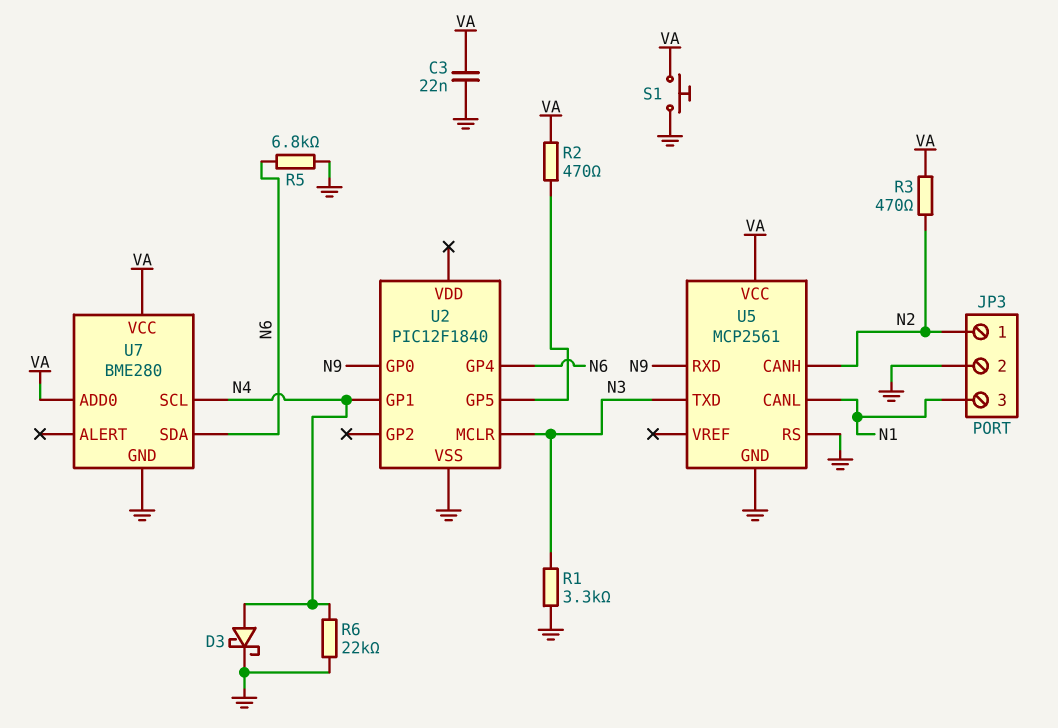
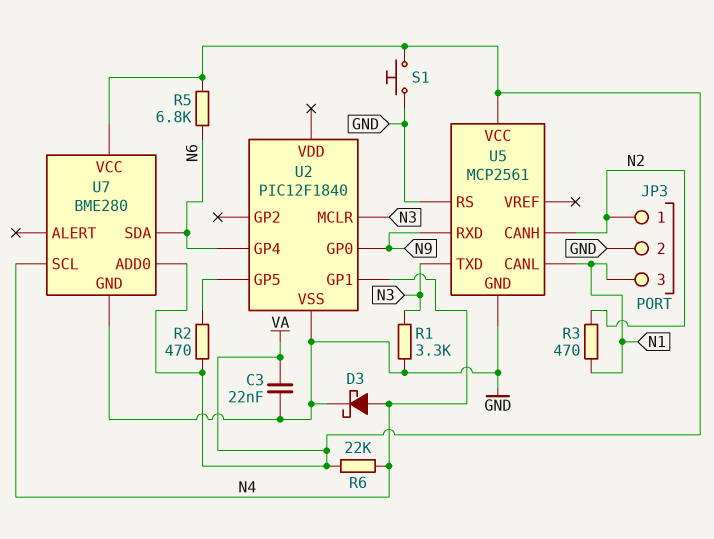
R3: 470 (N2, VA) -> 470 (N1, N2)
R5: 6.8k (GND, N6) -> 6.8k (N6, VA)
R6: 22k (GND, N4) -> 22k (N4, VA)

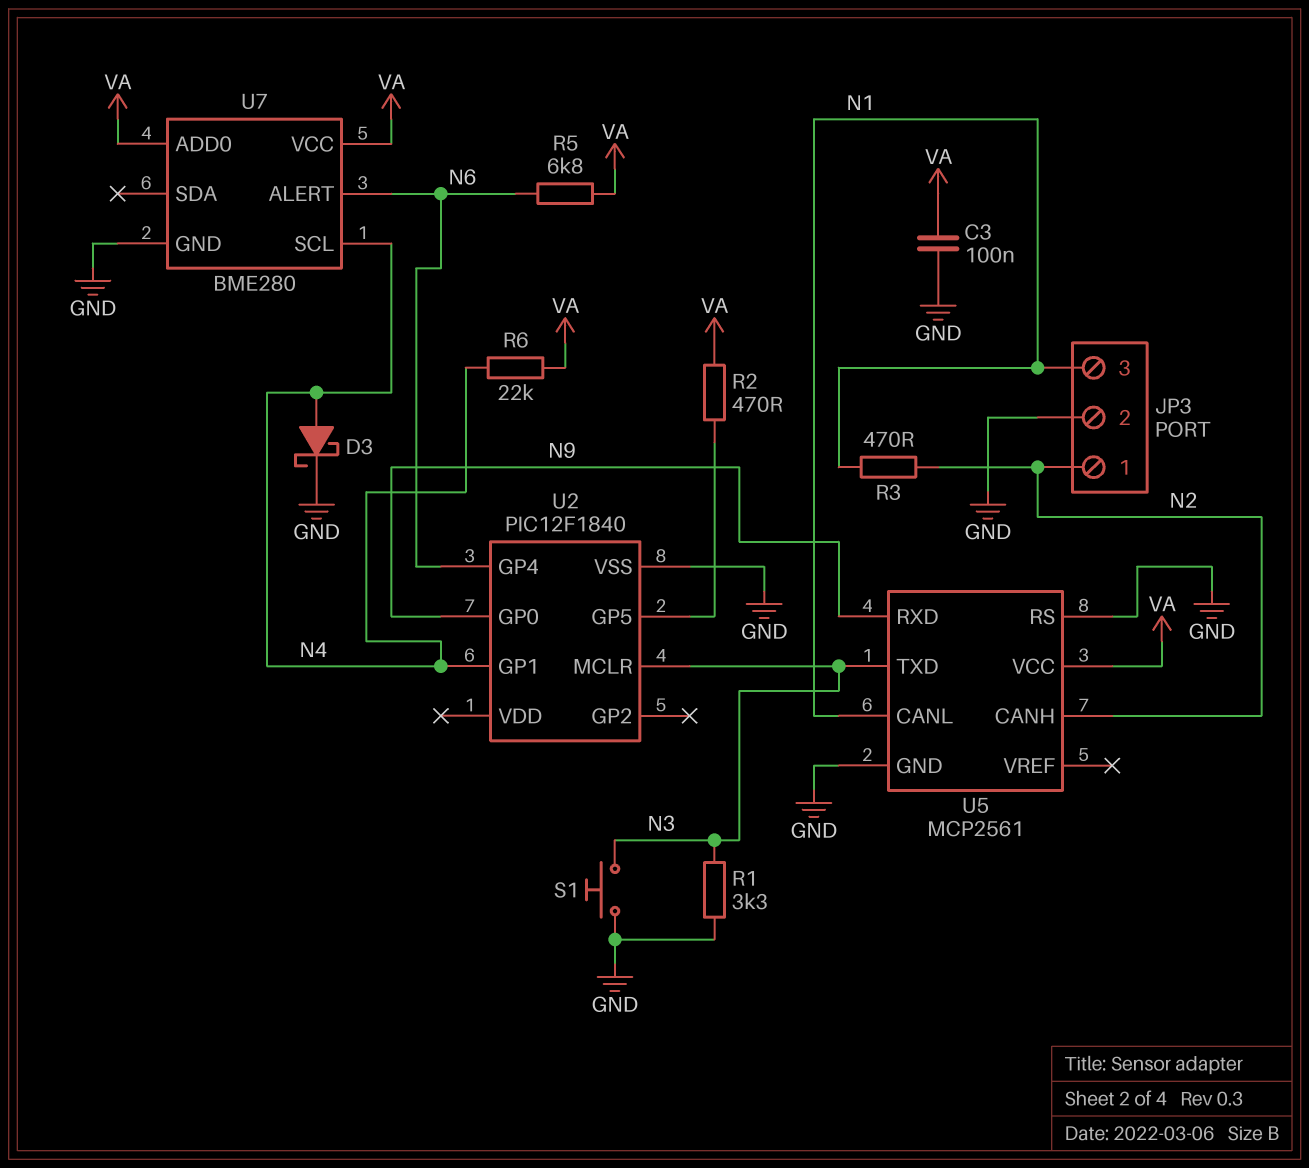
C3: 22nF (GND, VA) -> 100nF (GND, VA)
S1: button (GND, VA) -> button (GND, N3)
U7 pin ALERT: none -> N6
U7 pin SDA: N6 -> none

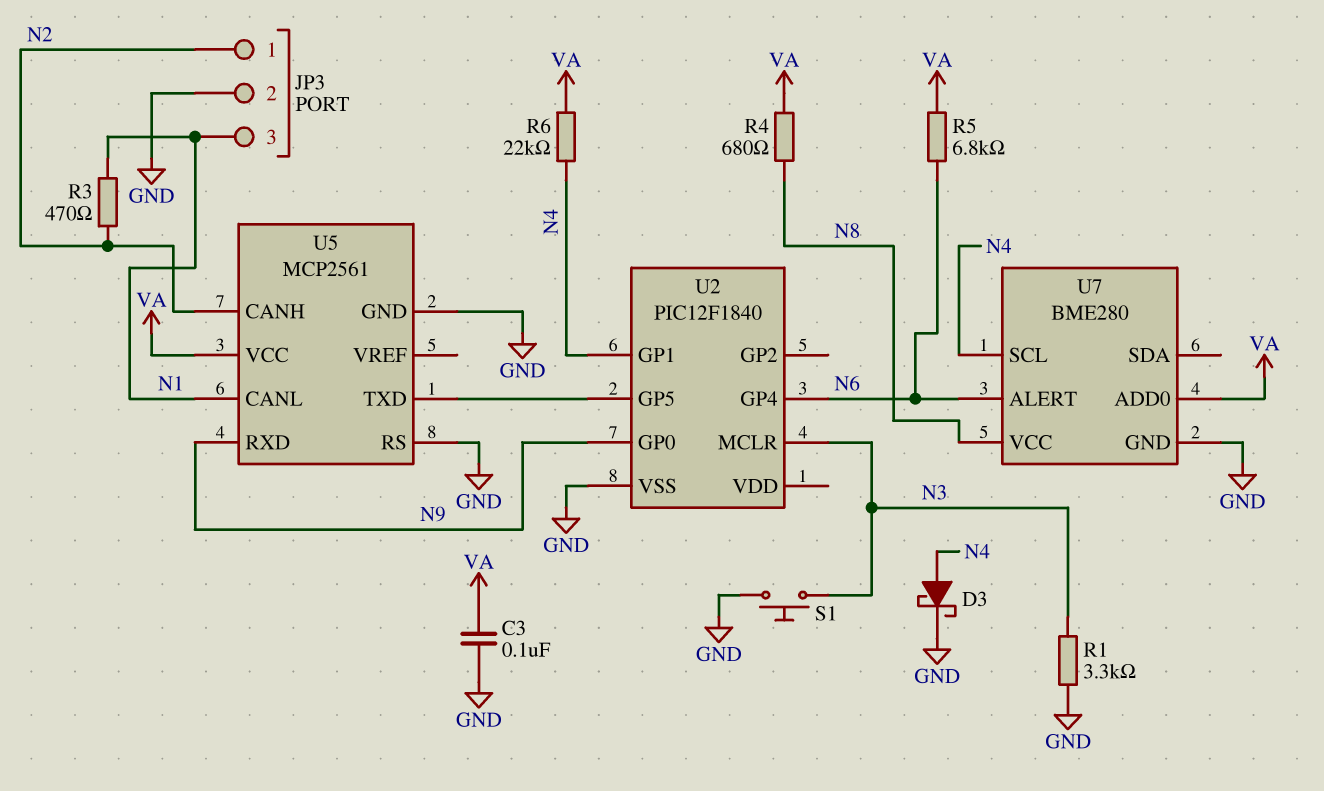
R2: 470 (U2/GP5, VA) -> none
R4: none -> 680 (N8, VA)
U5 pin TXD: N3 -> U2/GP5
U7 pin VCC: VA -> N8

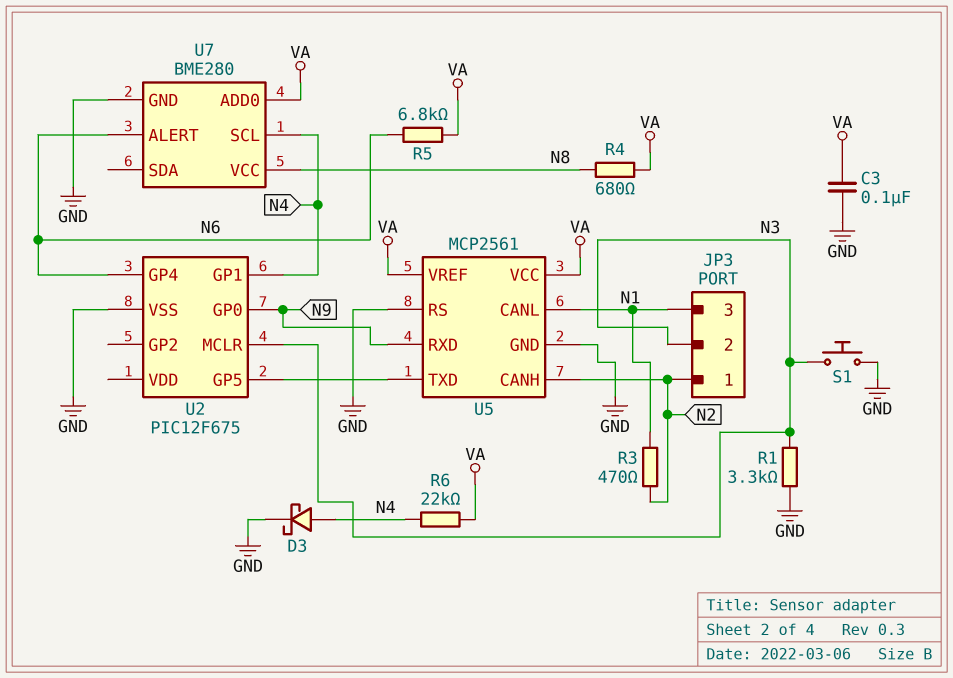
JP3 pin 2: GND -> N3
U2: PIC12F1840 -> PIC12F675
U5 pin VREF: none -> VA

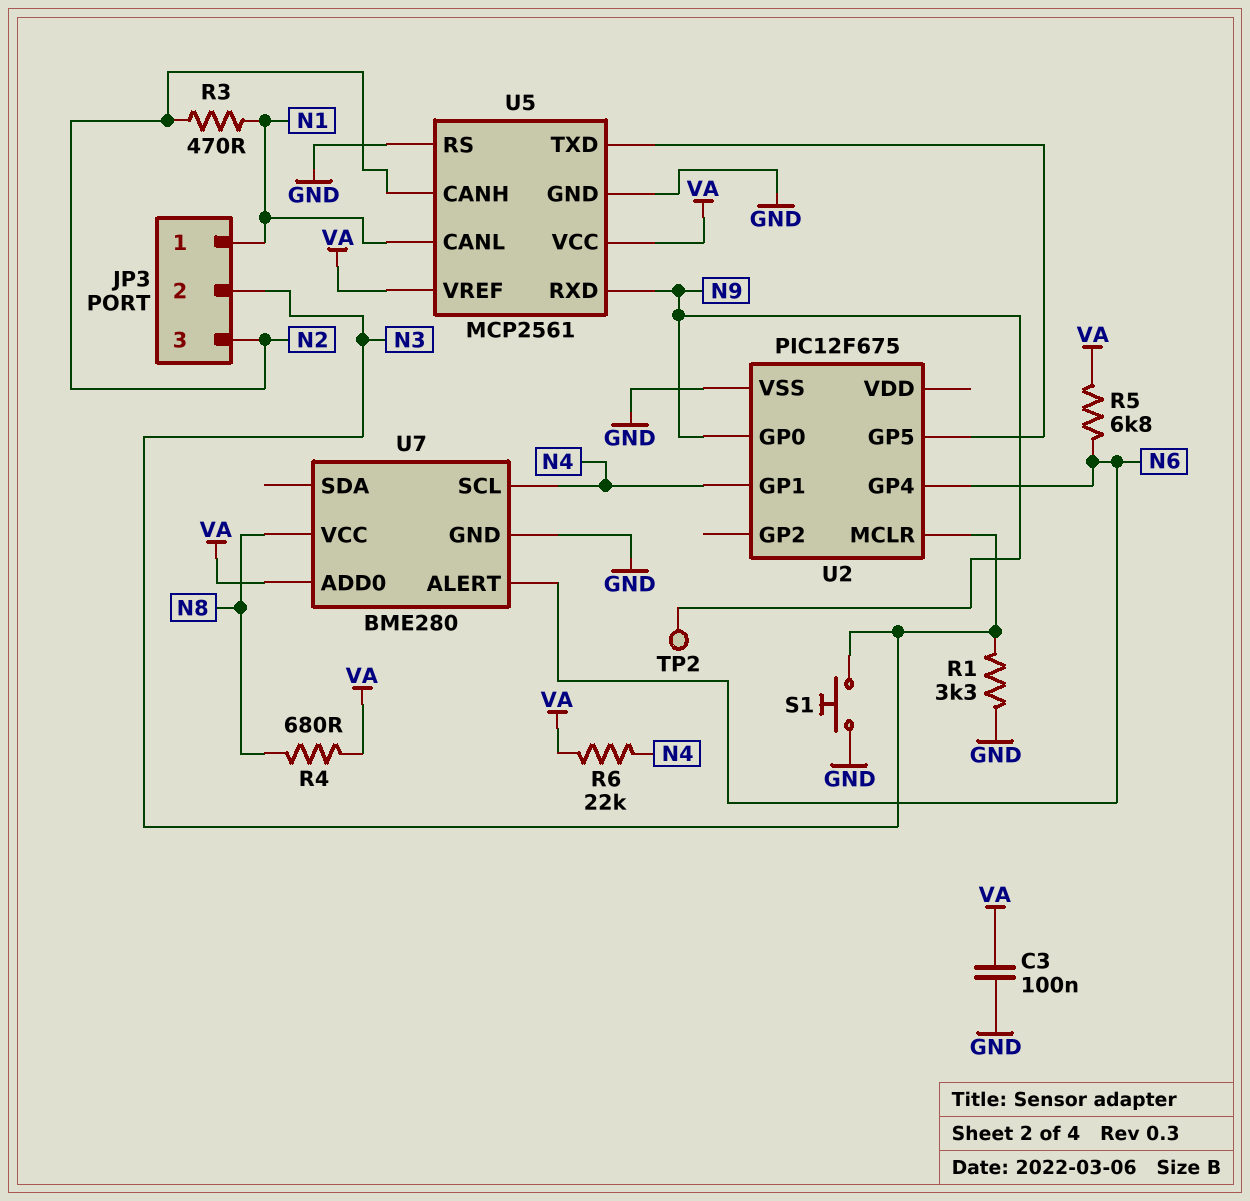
D3: schottky (A N4, K GND) -> none
JP3 pin 1: N2 -> N1
JP3 pin 3: N1 -> N2
TP2: none -> test point (N9)

